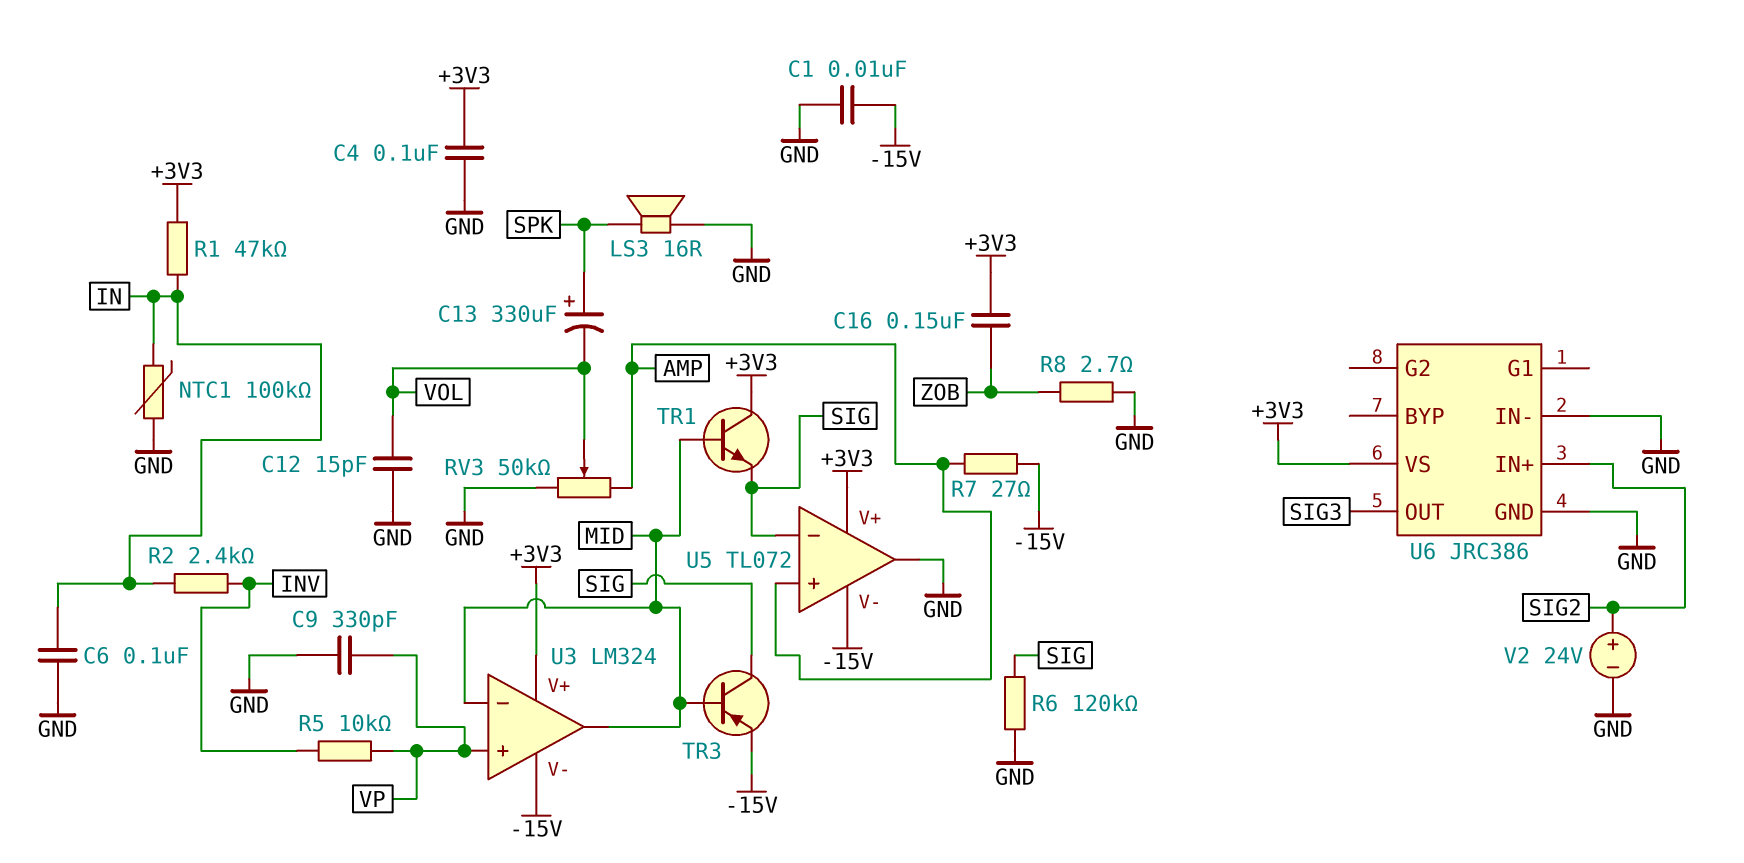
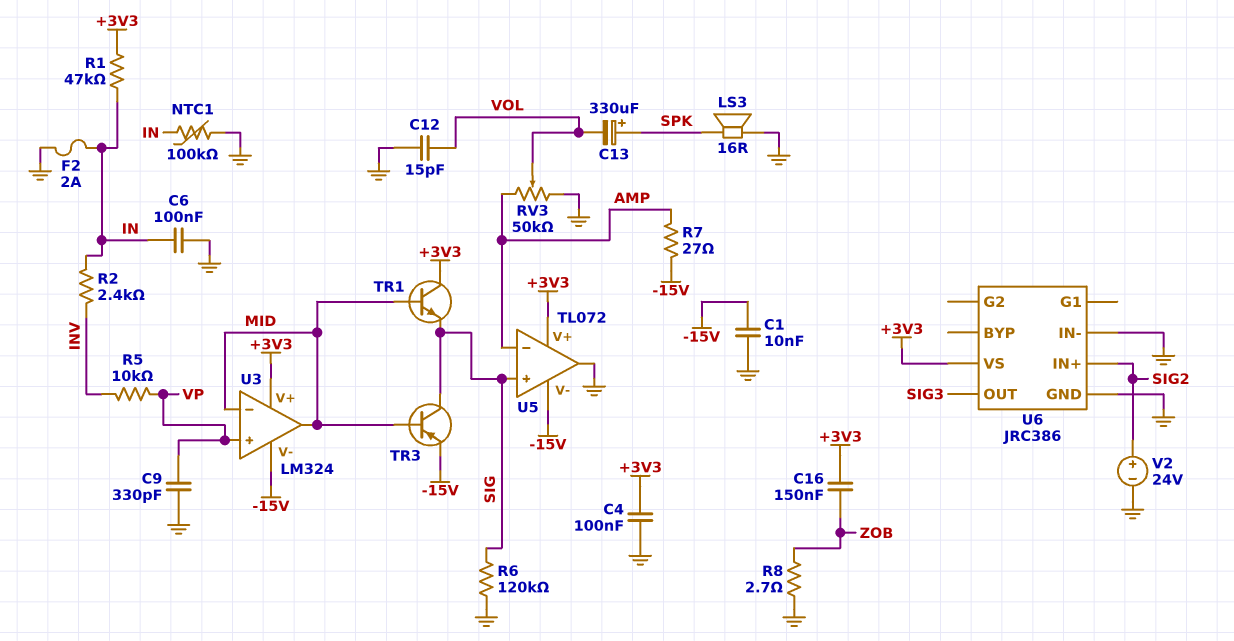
F2: none -> 2A (GND, IN)
U5 pin in+: AMP -> SIG
U5 pin in-: SIG -> AMP

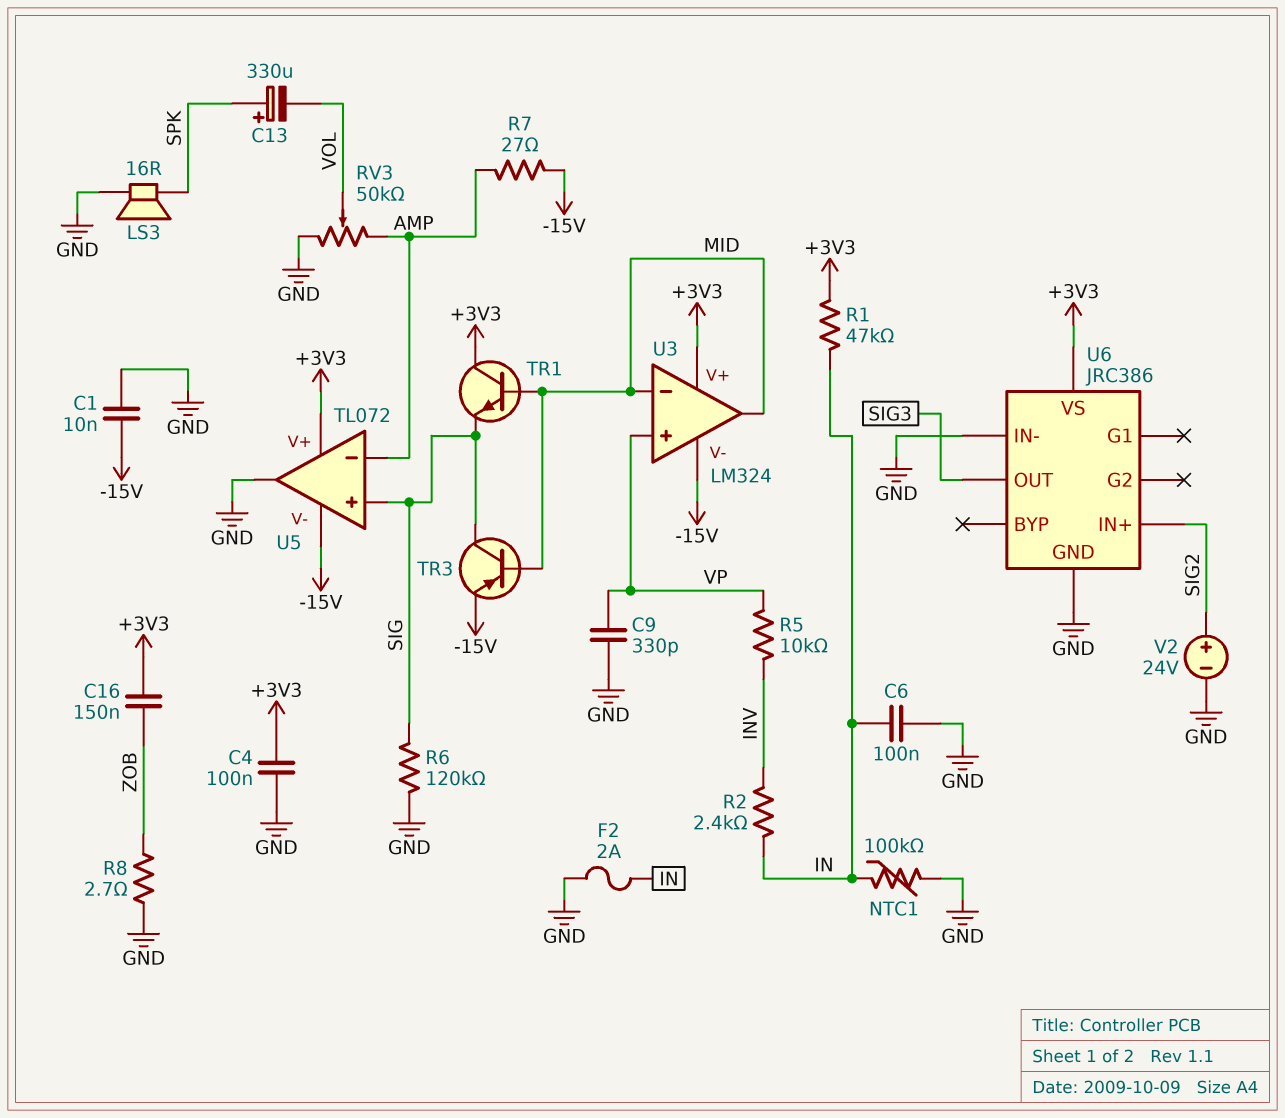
C12: 15pF (GND, VOL) -> none

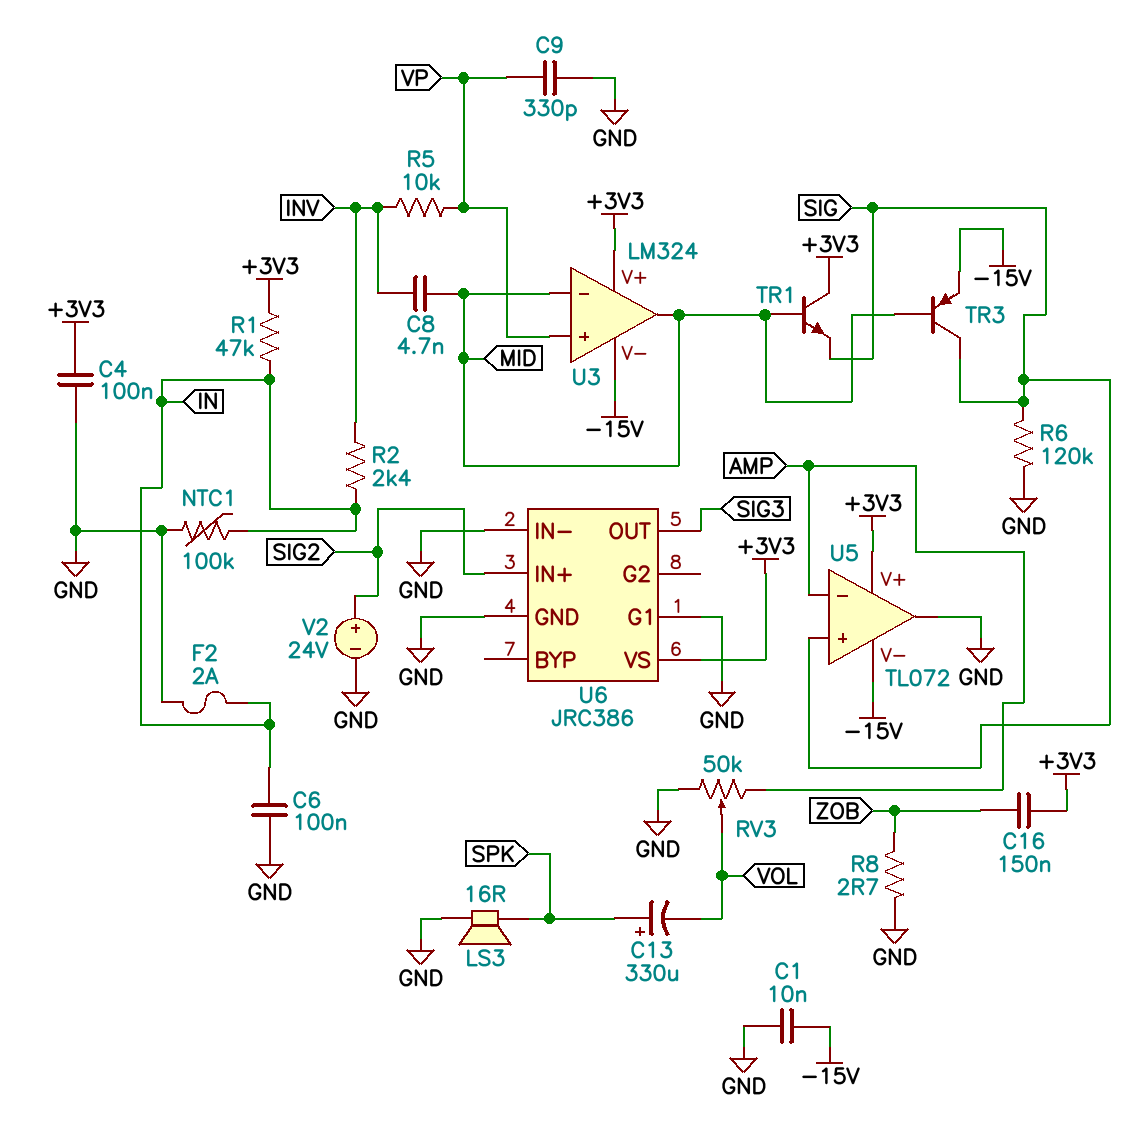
C8: none -> 4.7nF (INV, MID)
R7: 27 (-15V, AMP) -> none
U6 pin G1: none -> GND

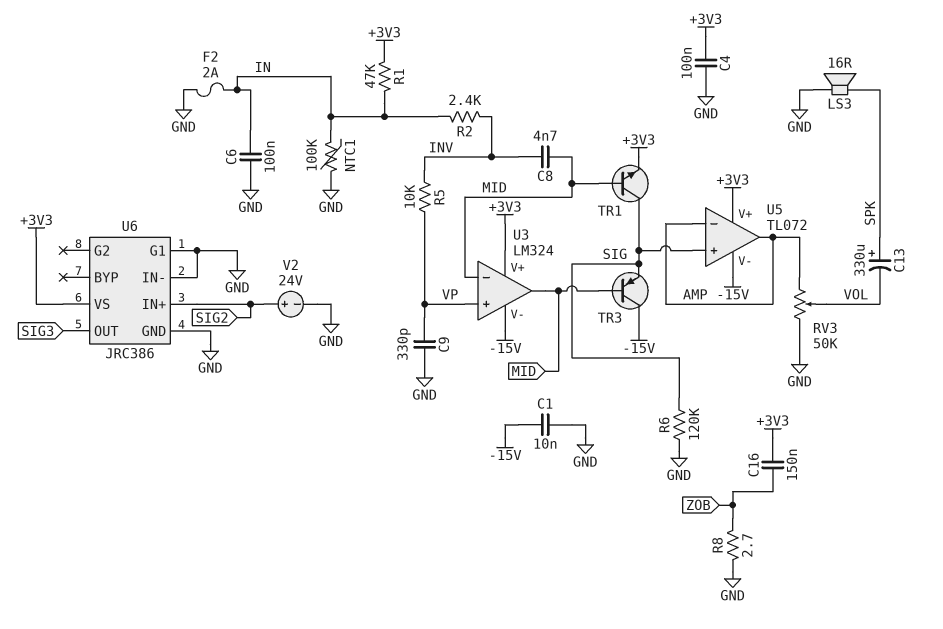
TR1: NPN (B MID, C +3V3, E SIG) -> NPN (B MID, C SIG, E +3V3)
TR3: PNP (B MID, C SIG, E -15V) -> PNP (B MID, C -15V, E SIG)
U5 pin out: GND -> AMP

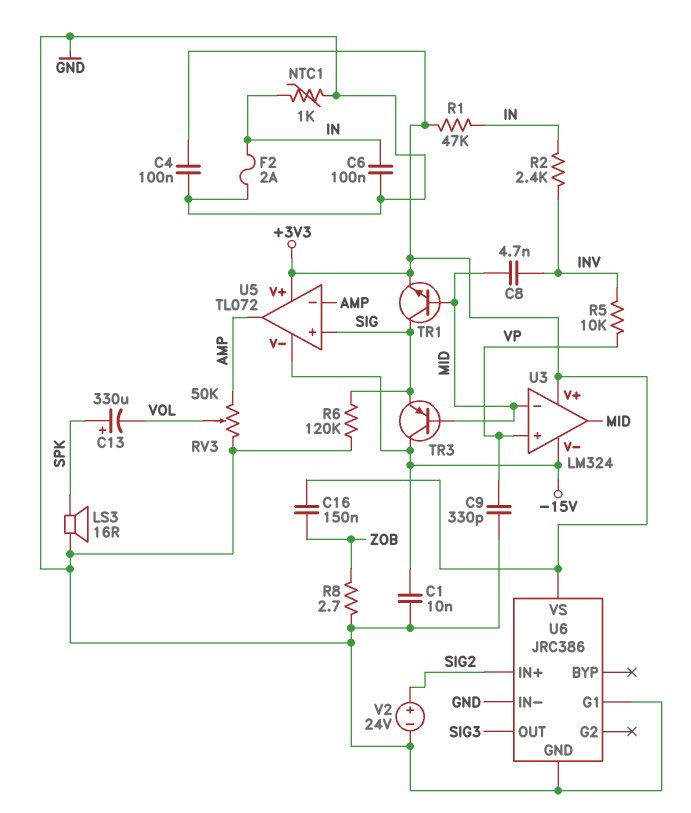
NTC1: 100k (GND, IN) -> 1k (GND, IN)

